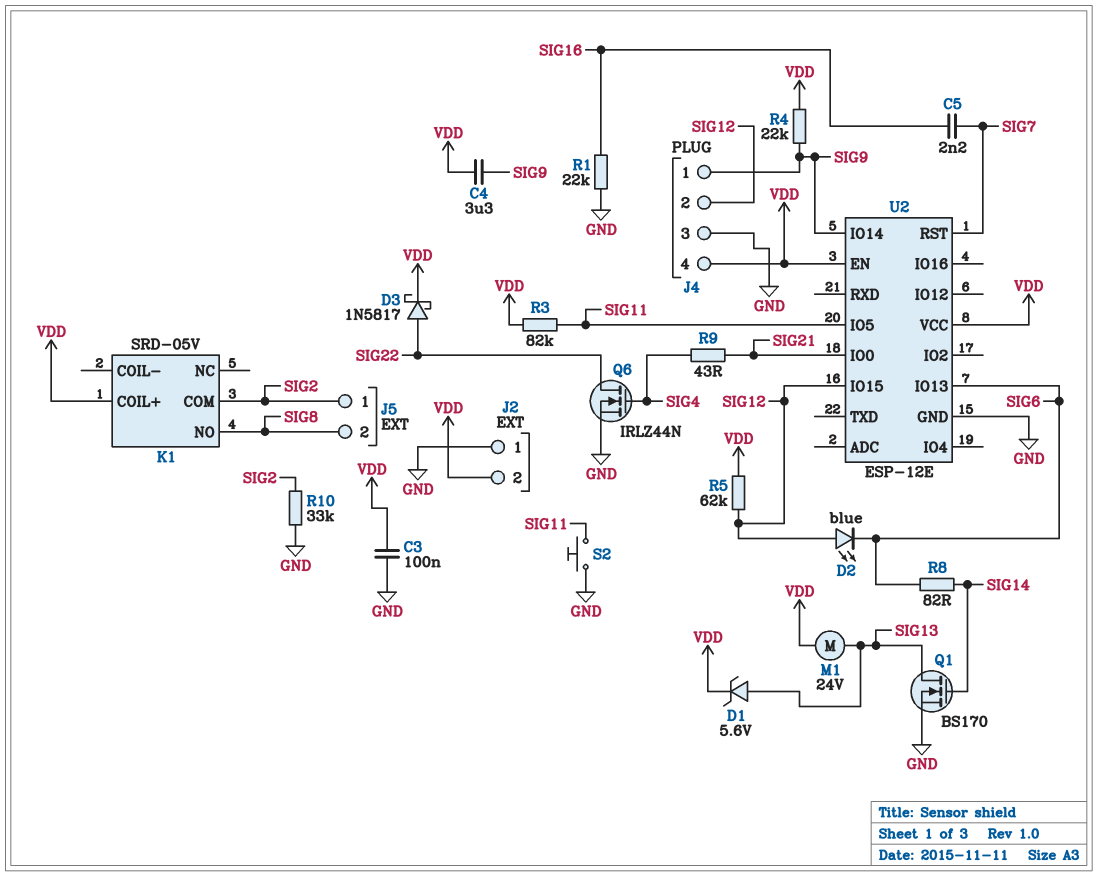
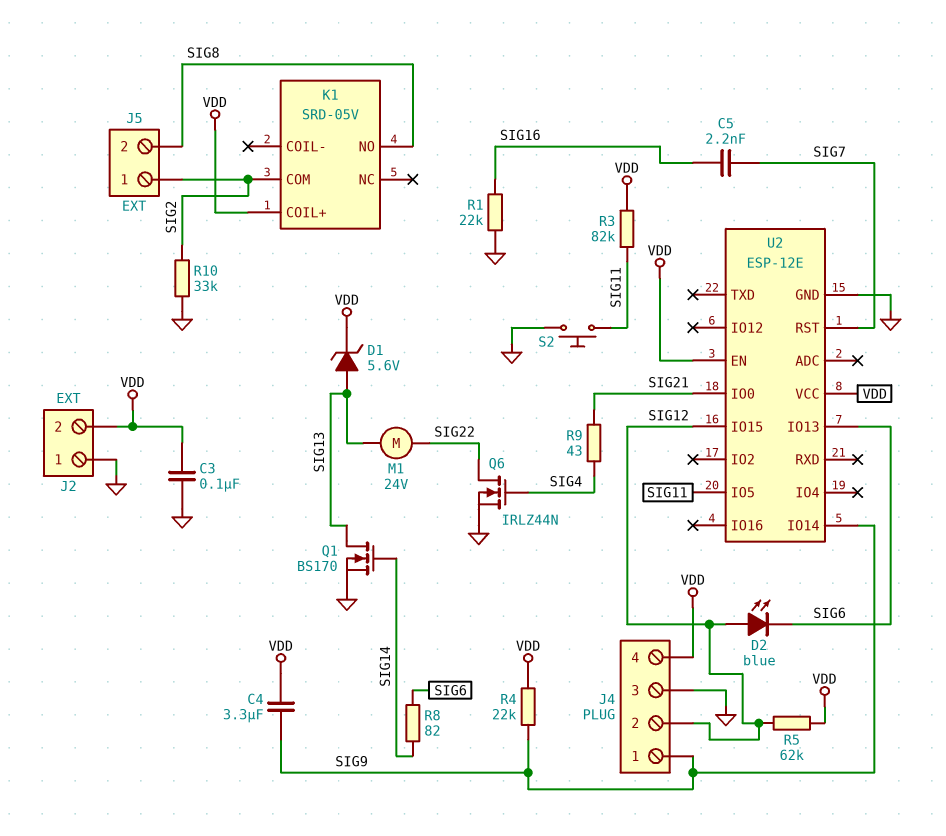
D3: schottky 1N5817 (A SIG22, K VDD) -> none
M1: motor 24V (SIG13, VDD) -> motor 24V (SIG13, SIG22)

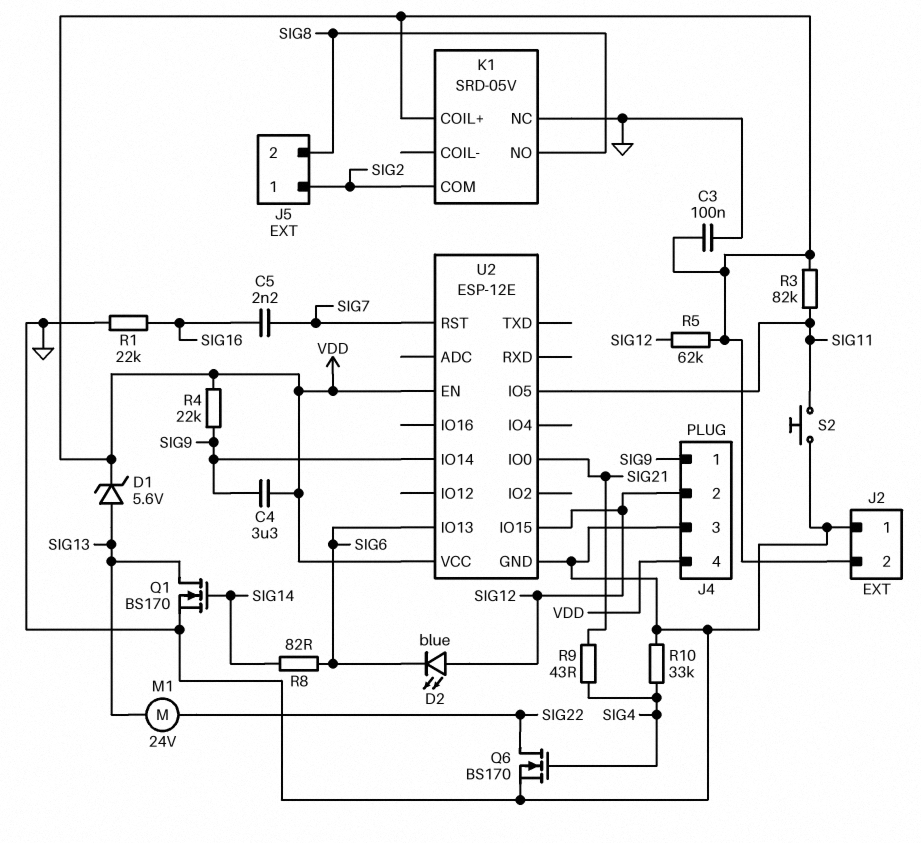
K1 pin NC: none -> GND
Q6: NMOS IRLZ44N (G SIG4, D SIG22, S GND) -> NMOS BS170 (G SIG4, D SIG22, S GND)
R10: 33k (GND, SIG2) -> 33k (GND, SIG4)

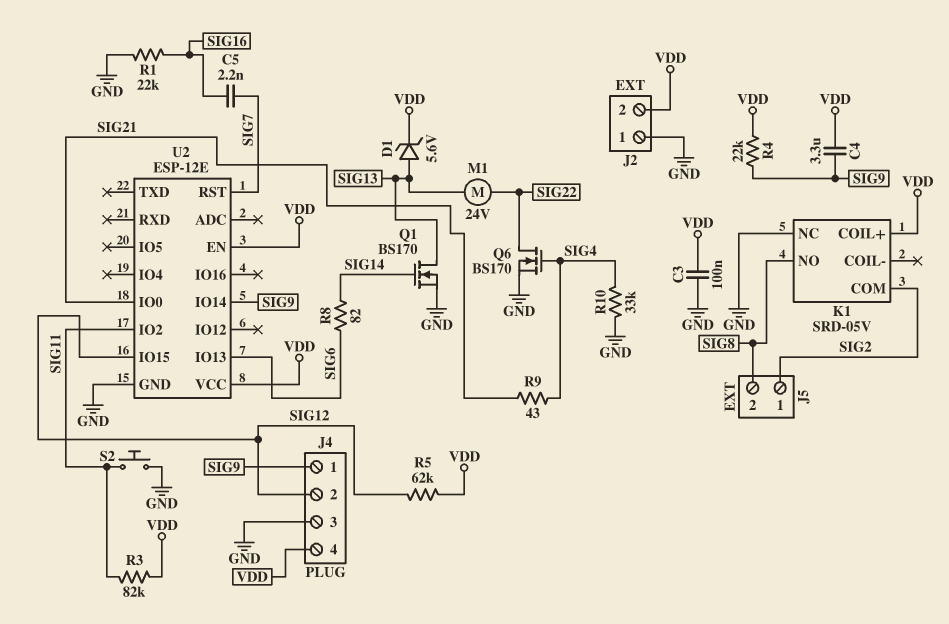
D2: LED blue (A SIG12, K SIG6) -> none
U2 pin IO2: none -> SIG11
U2 pin IO5: SIG11 -> none

